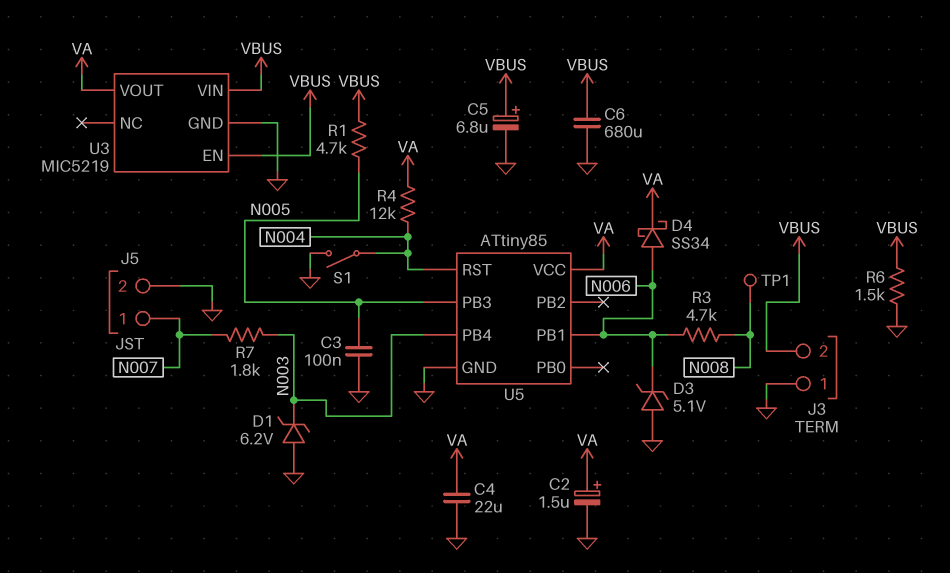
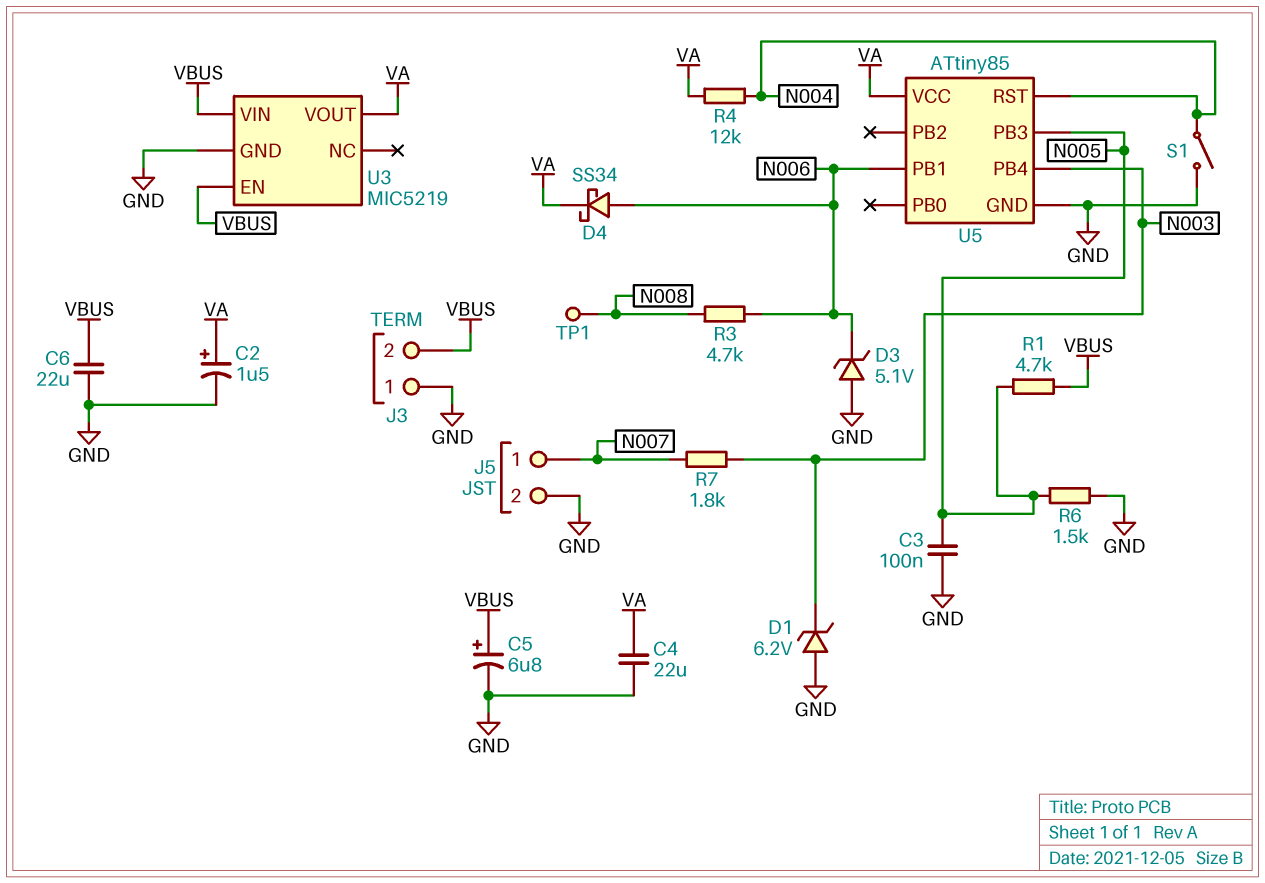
C6: 680uF (GND, VBUS) -> 22uF (GND, VBUS)
R6: 1.5k (GND, VBUS) -> 1.5k (GND, N005)

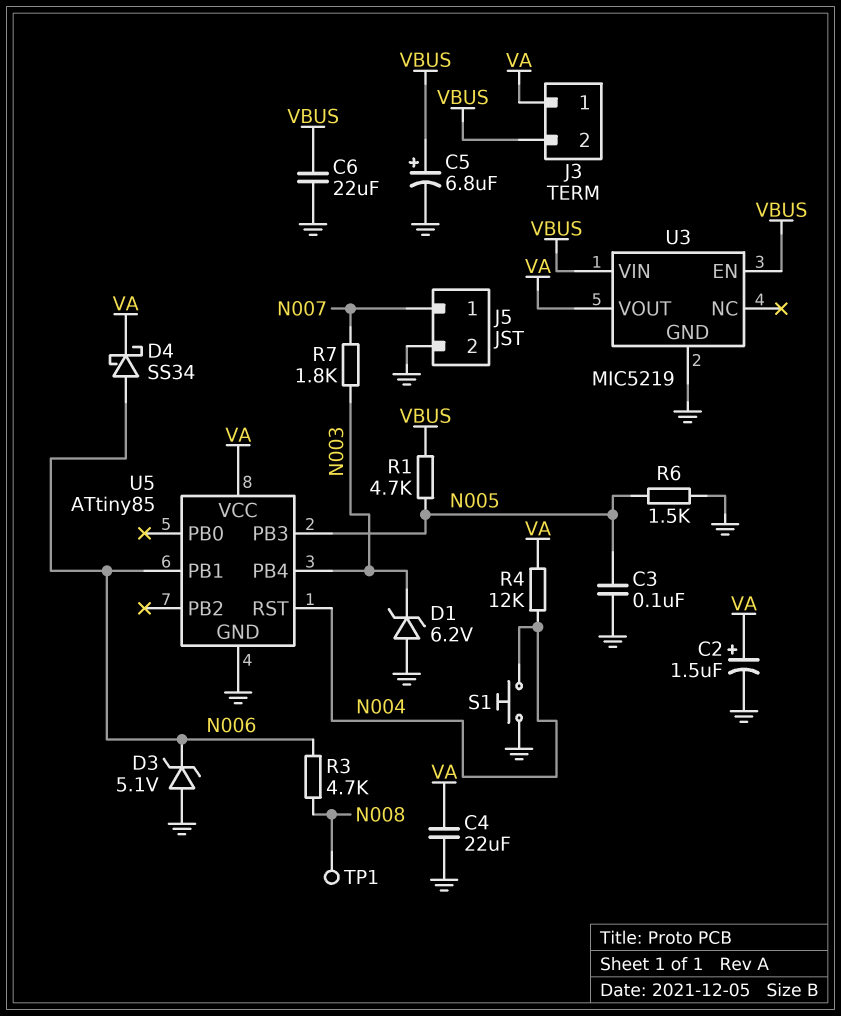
J3 pin 1: GND -> VA
S1: switch (GND, N004) -> button (GND, N004)

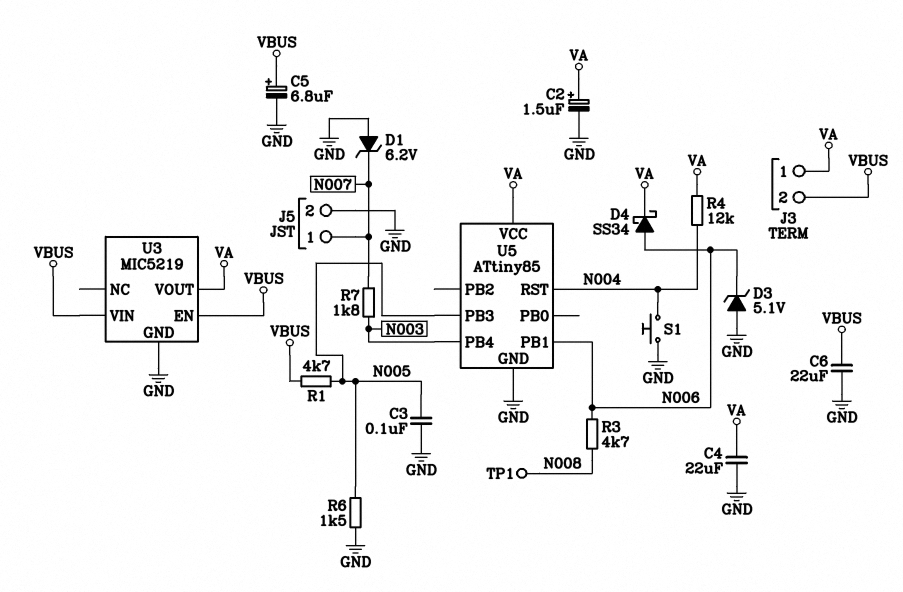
D1: zener 6.2V (A GND, K N003) -> zener 6.2V (A GND, K N007)

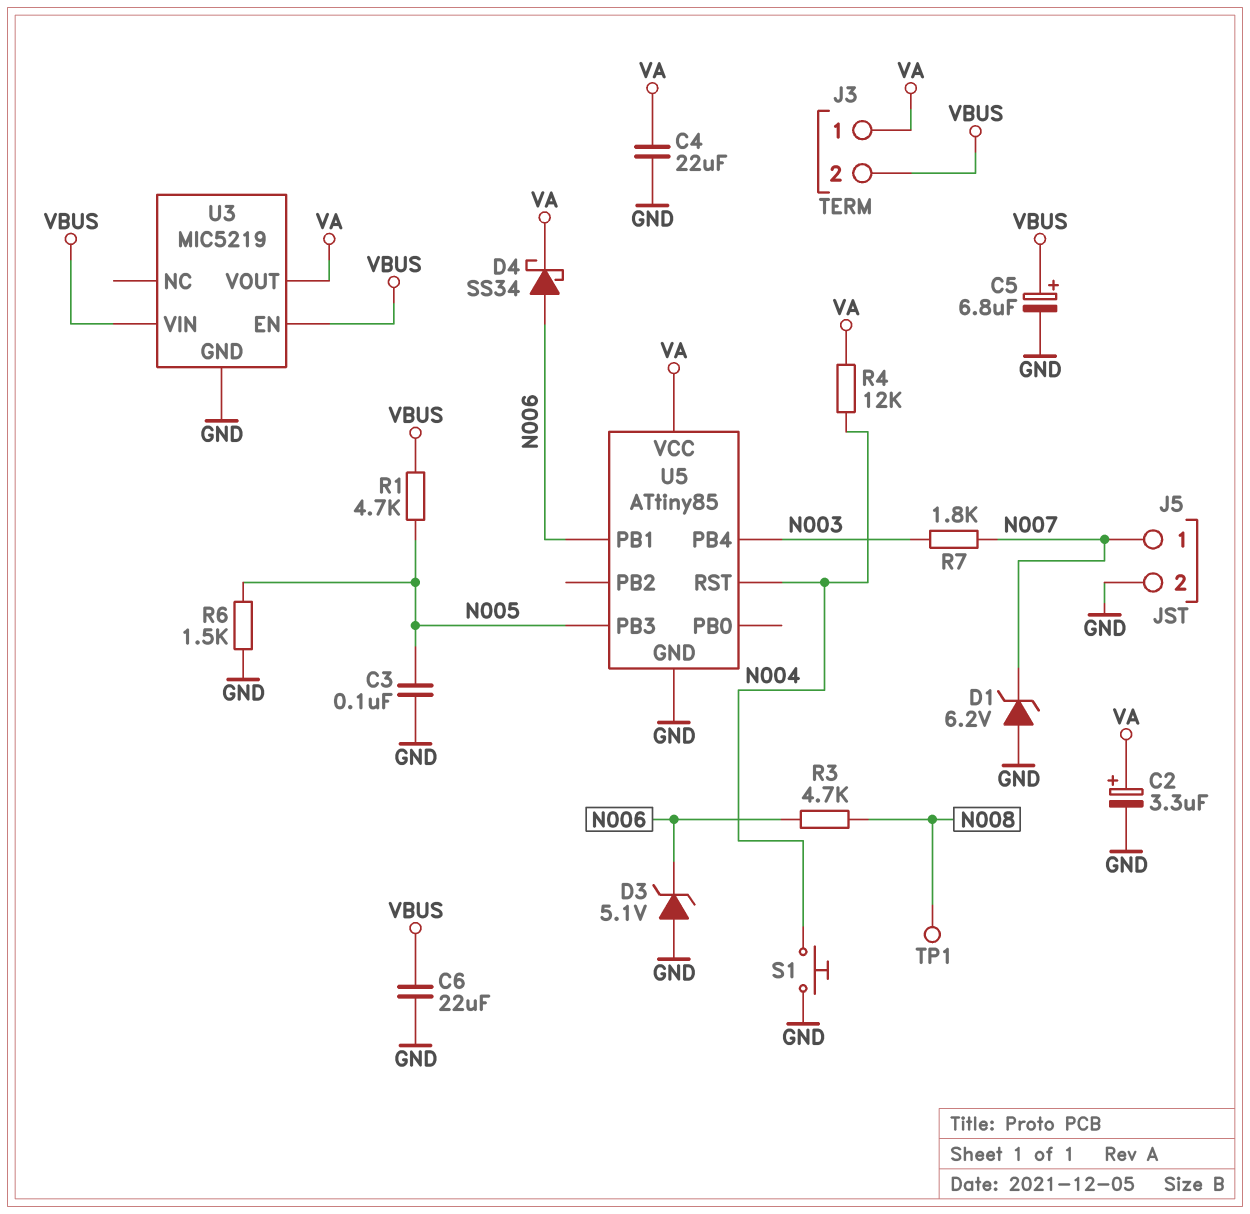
C2: 1.5uF (plus VA, minus GND) -> 3.3uF (plus VA, minus GND)

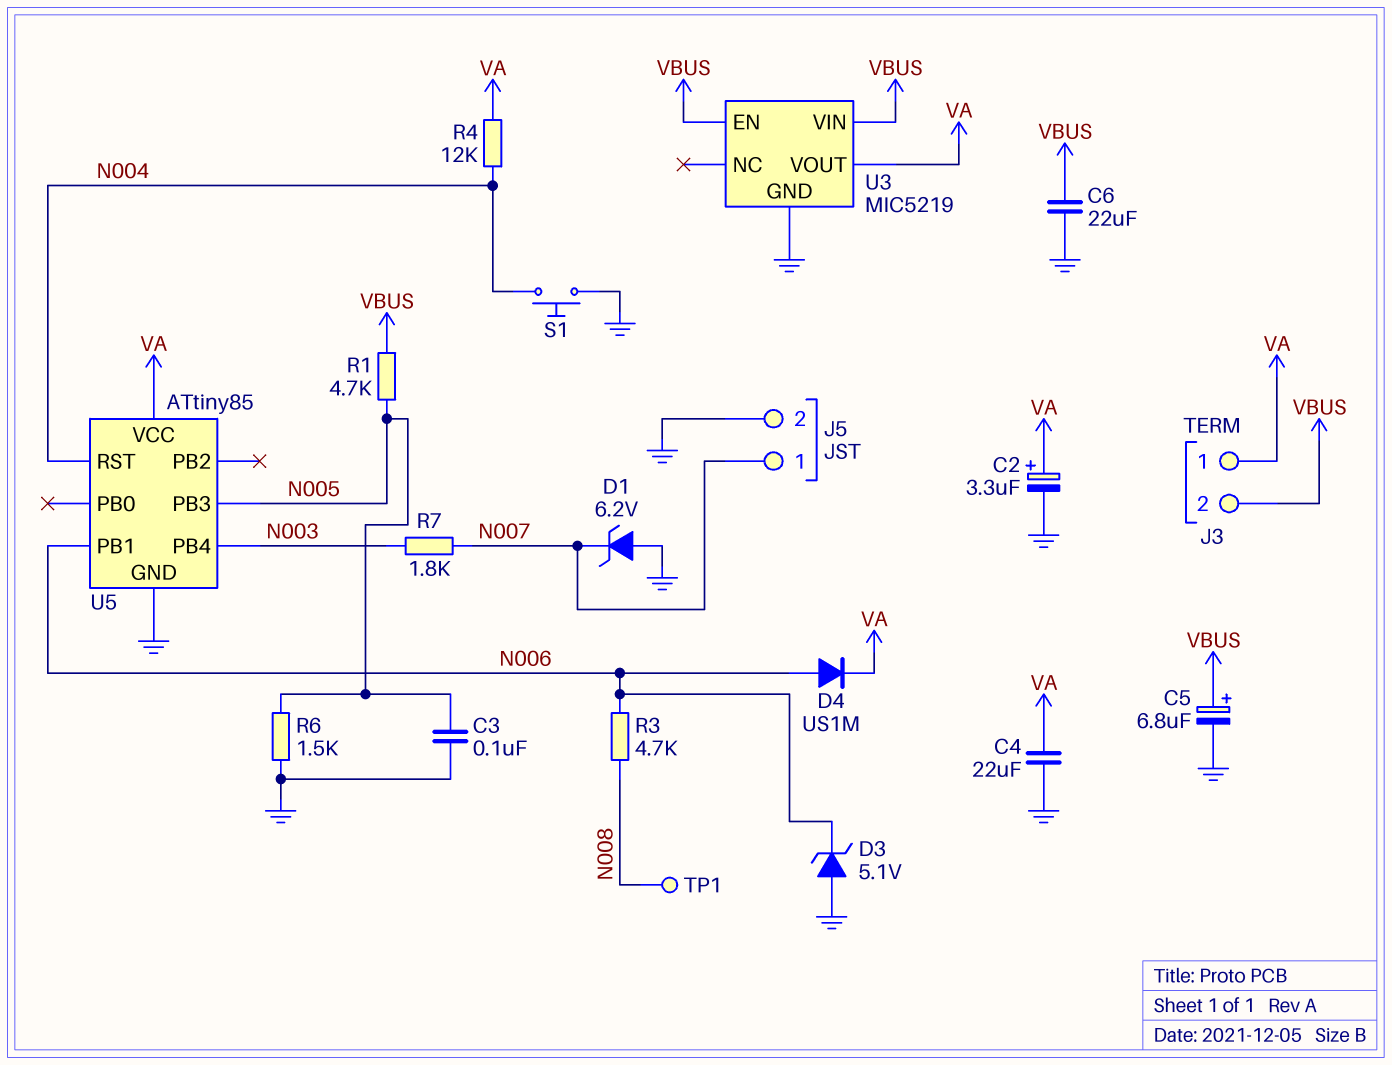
D4: schottky SS34 (A N006, K VA) -> diode US1M (A N006, K VA)

